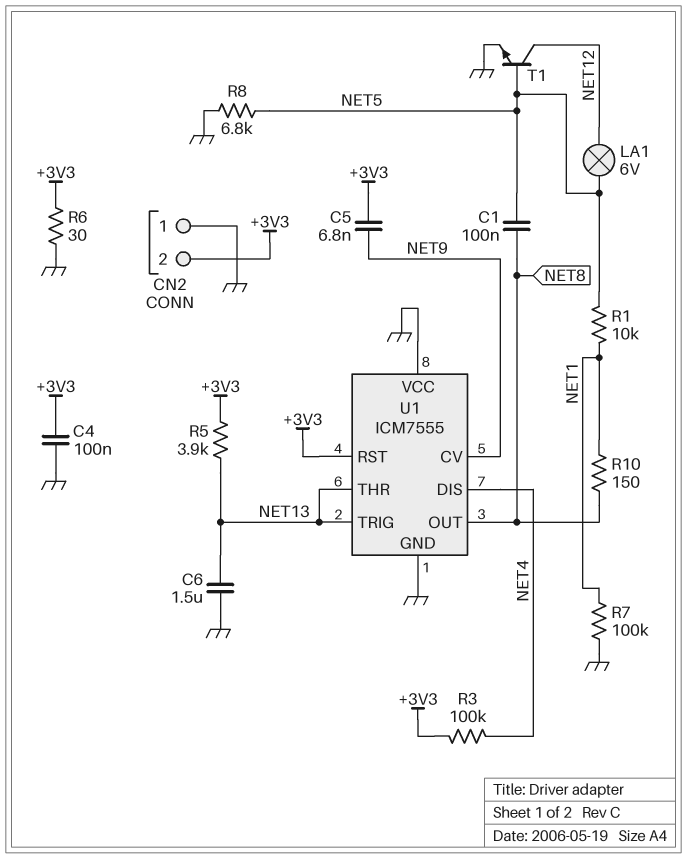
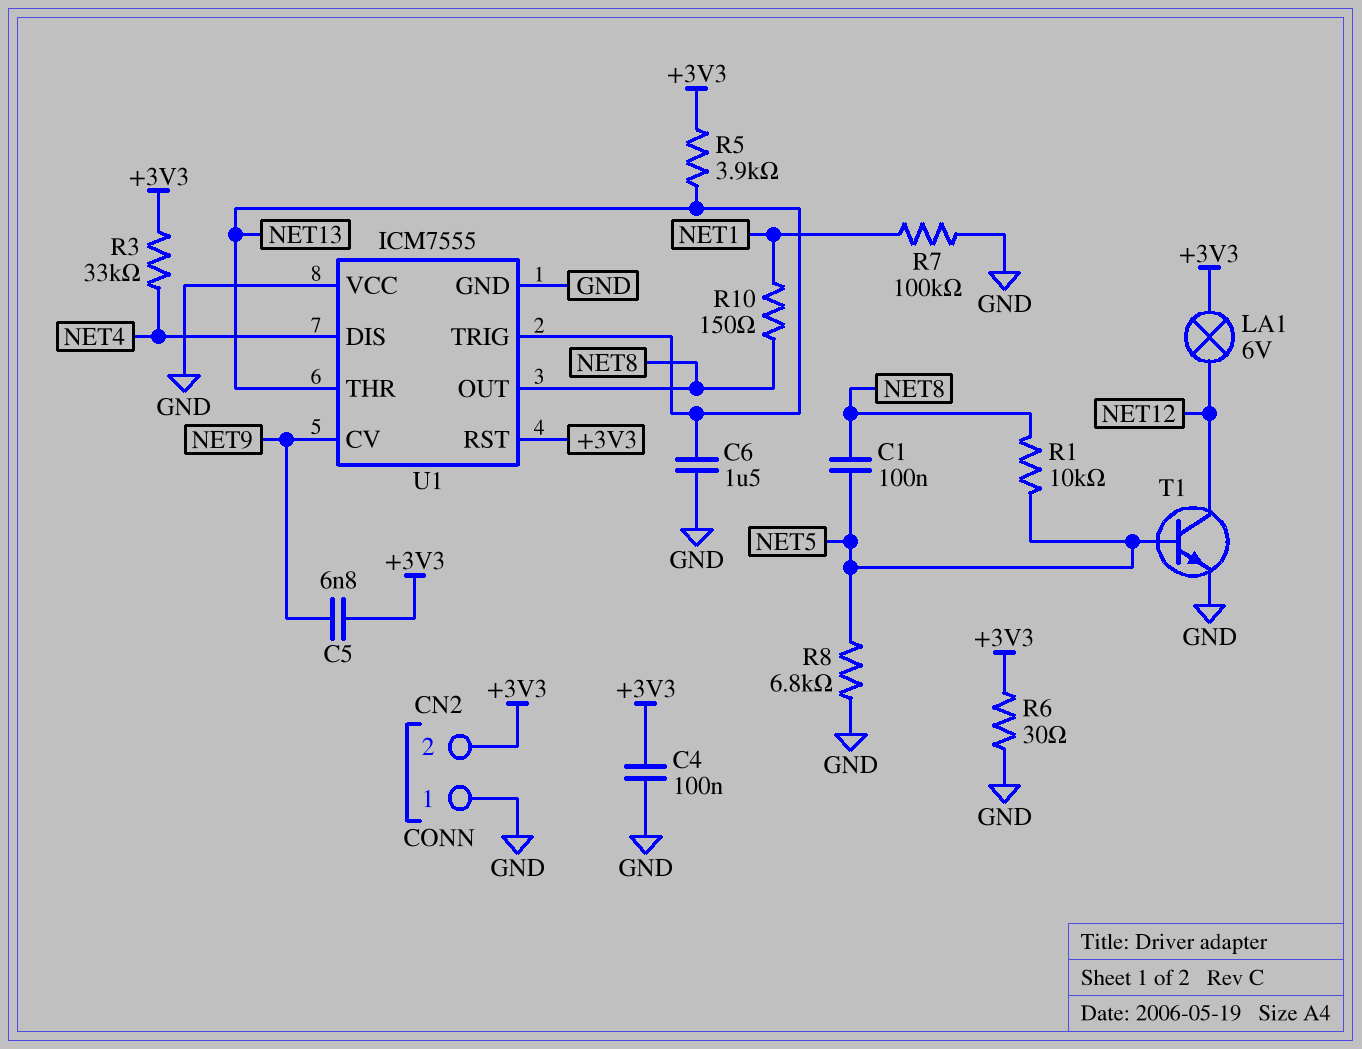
LA1: lamp 6V (NET5, NET12) -> lamp 6V (+3V3, NET12)
R1: 10k (NET1, NET5) -> 10k (NET5, NET8)
R3: 100k (+3V3, NET4) -> 33k (+3V3, NET4)

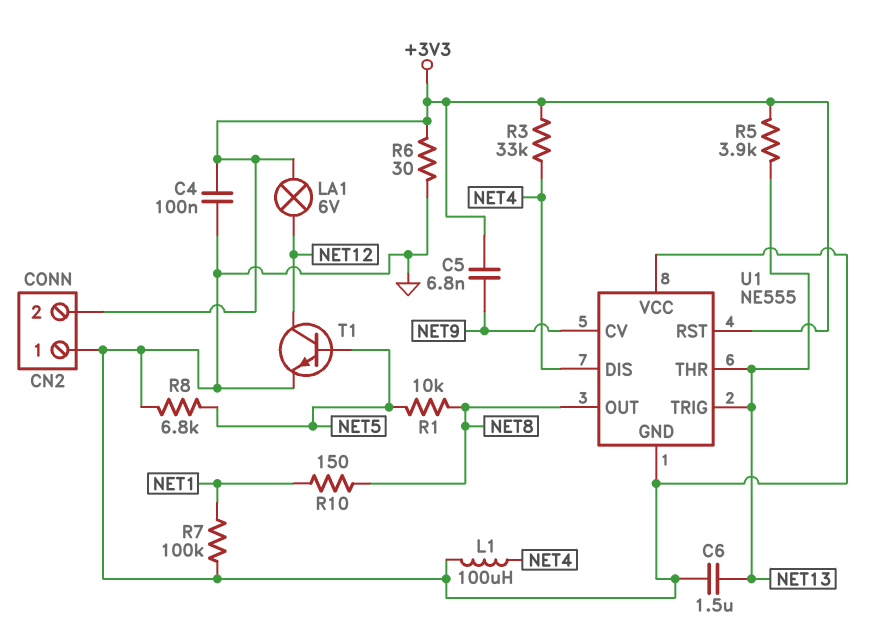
C1: 100nF (NET5, NET8) -> none
L1: none -> 100uH (GND, NET4)
U1: ICM7555 -> NE555

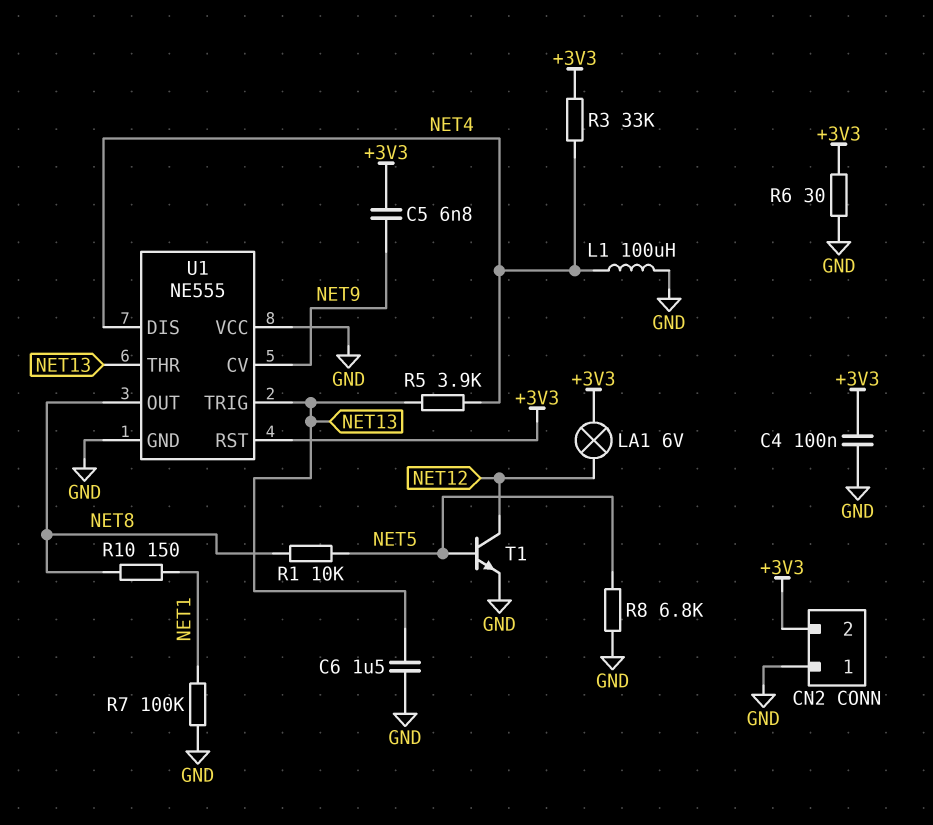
R5: 3.9k (+3V3, NET13) -> 3.9k (NET4, NET13)

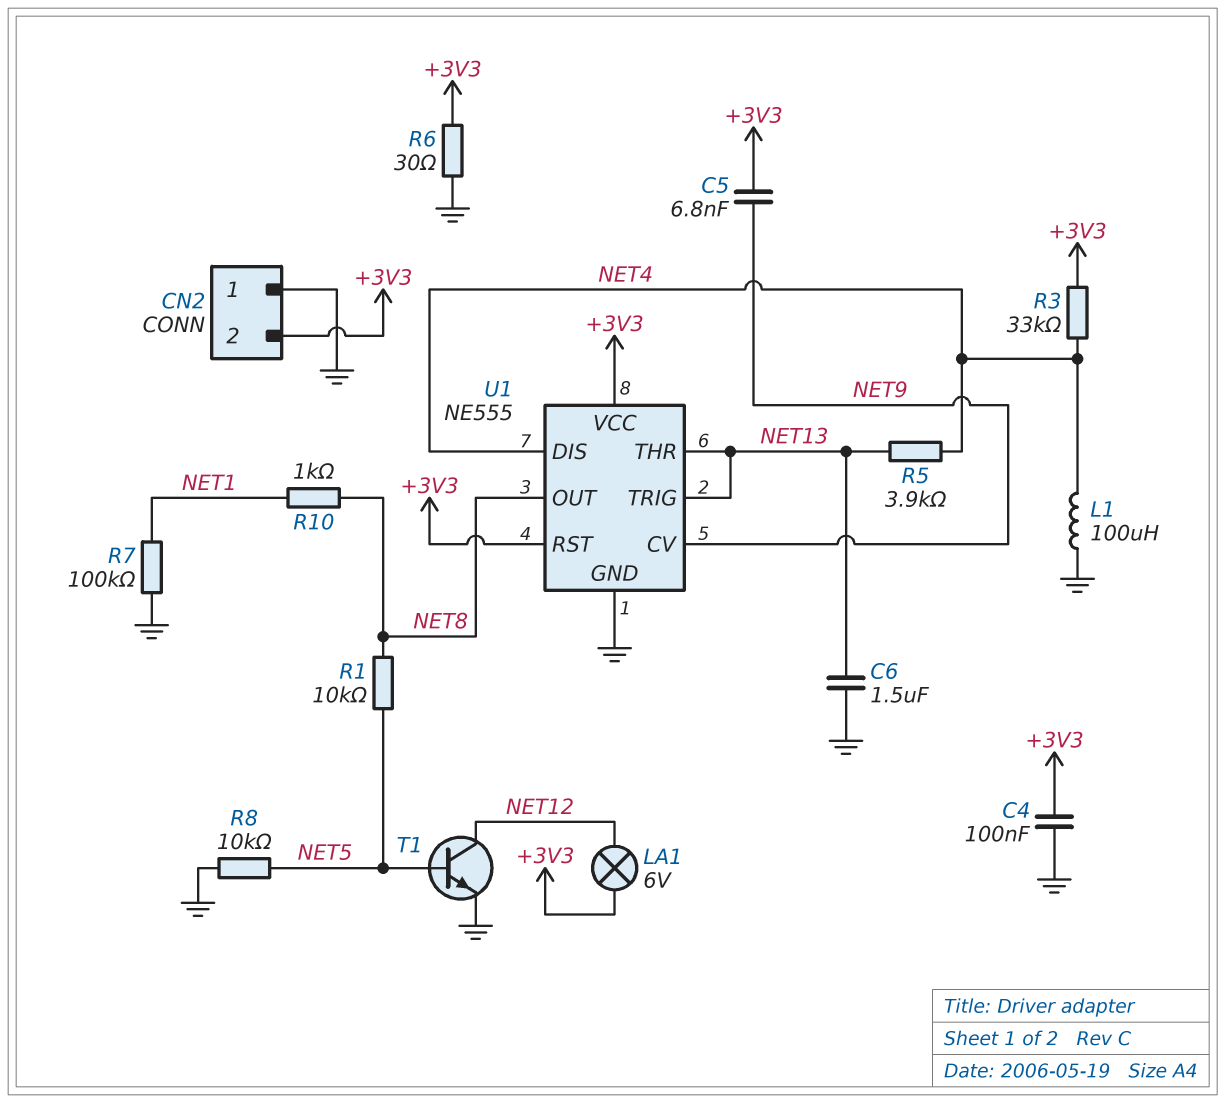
R8: 6.8k (GND, NET5) -> 10k (GND, NET5)
R10: 150 (NET1, NET8) -> 1k (NET1, NET8)
U1 pin VCC: GND -> +3V3

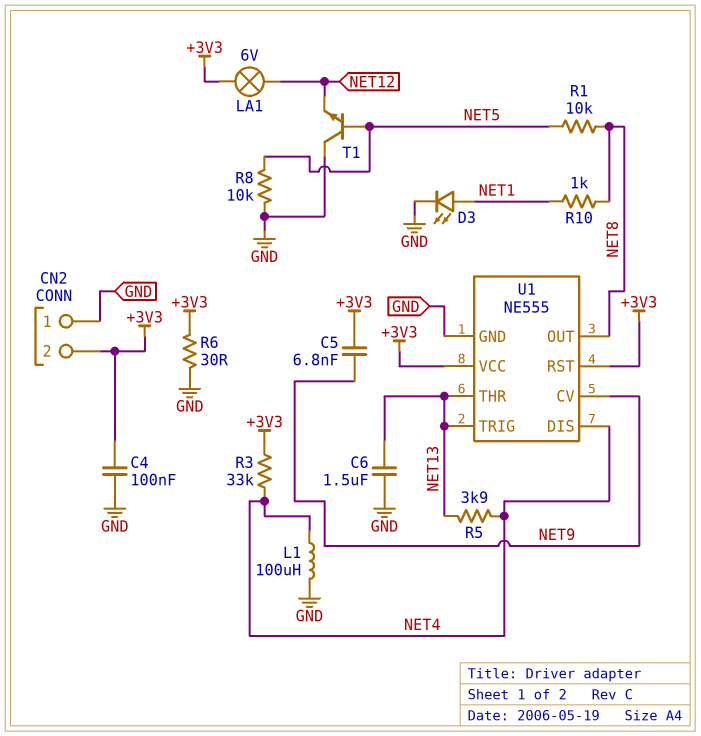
D3: none -> LED (A NET1, K GND)
R7: 100k (GND, NET1) -> none
T1: NPN (B NET5, C NET12, E GND) -> NPN (B NET5, C GND, E NET12)

